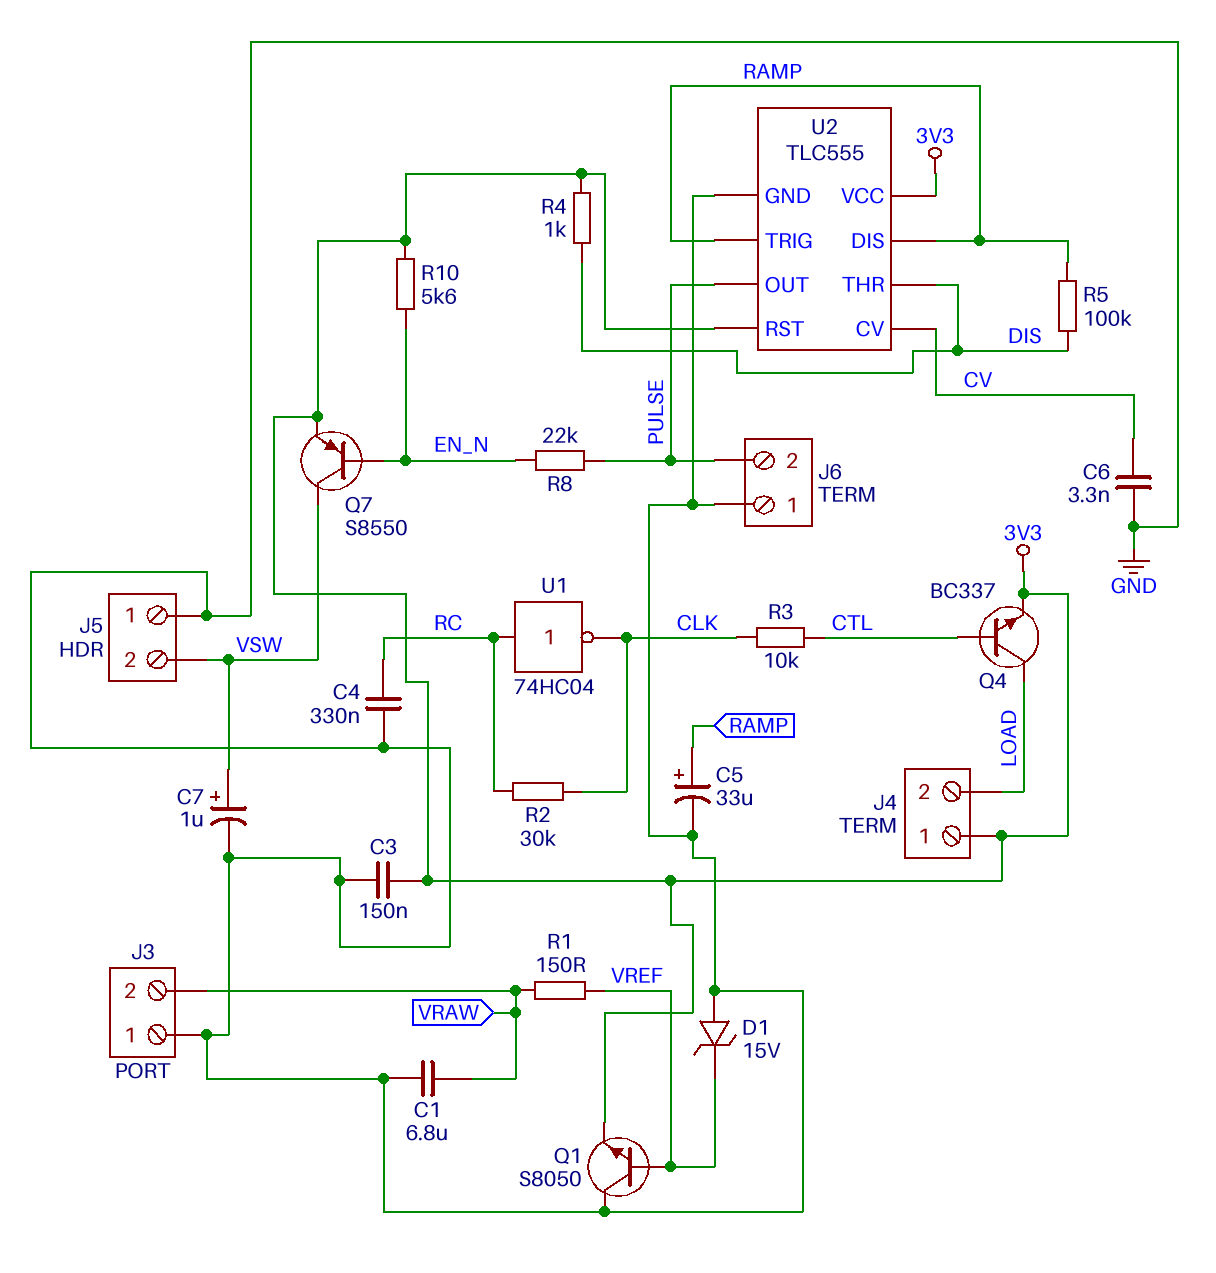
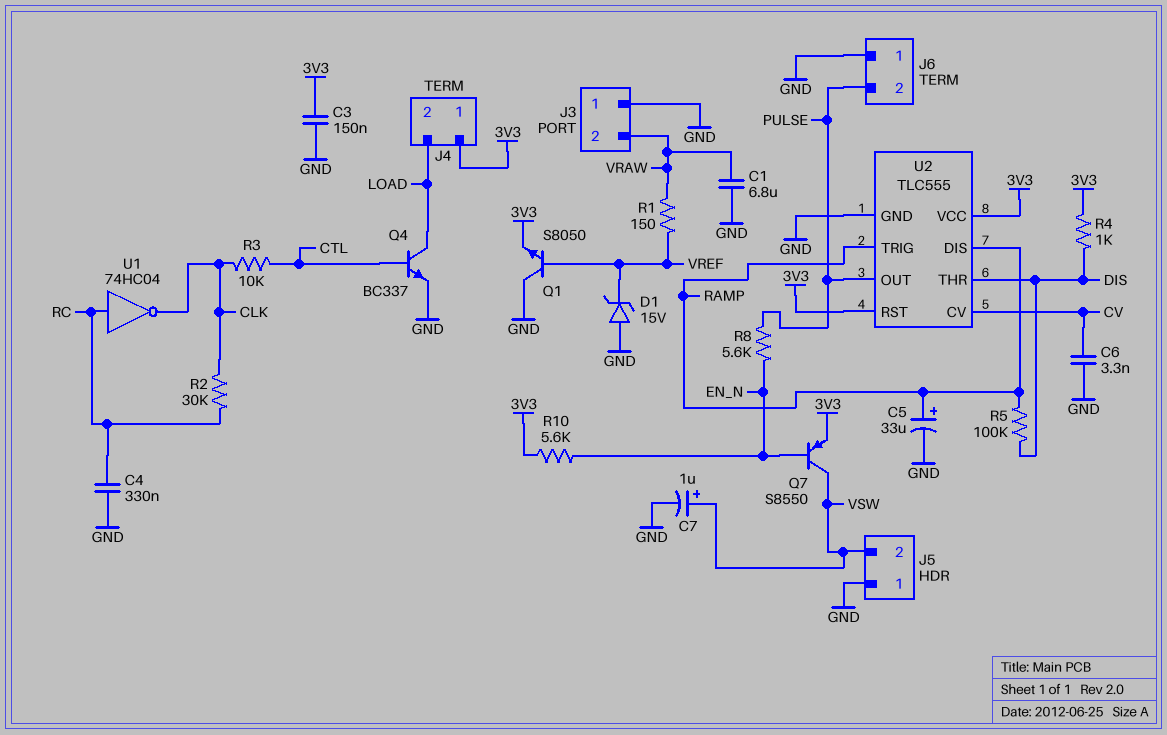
Q4: NPN BC337 (B CTL, C LOAD, E 3V3) -> NPN BC337 (B CTL, C LOAD, E GND)
R8: 22k (EN_N, PULSE) -> 5.6k (EN_N, PULSE)

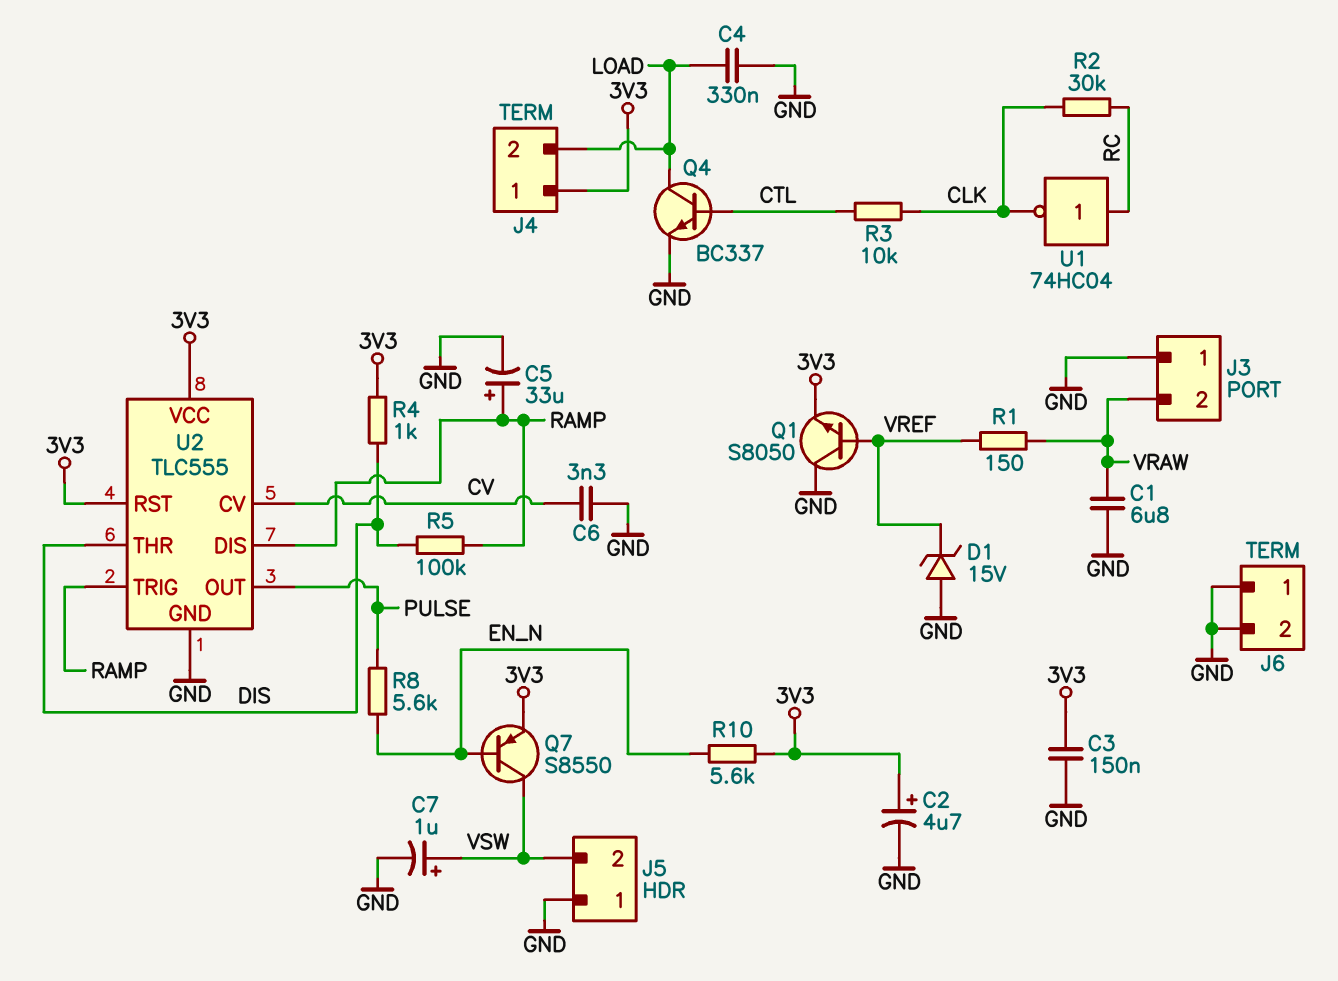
C2: none -> 4.7uF (plus 3V3, minus GND)
C4: 330nF (GND, RC) -> 330nF (GND, LOAD)
J6 pin 2: PULSE -> GND

